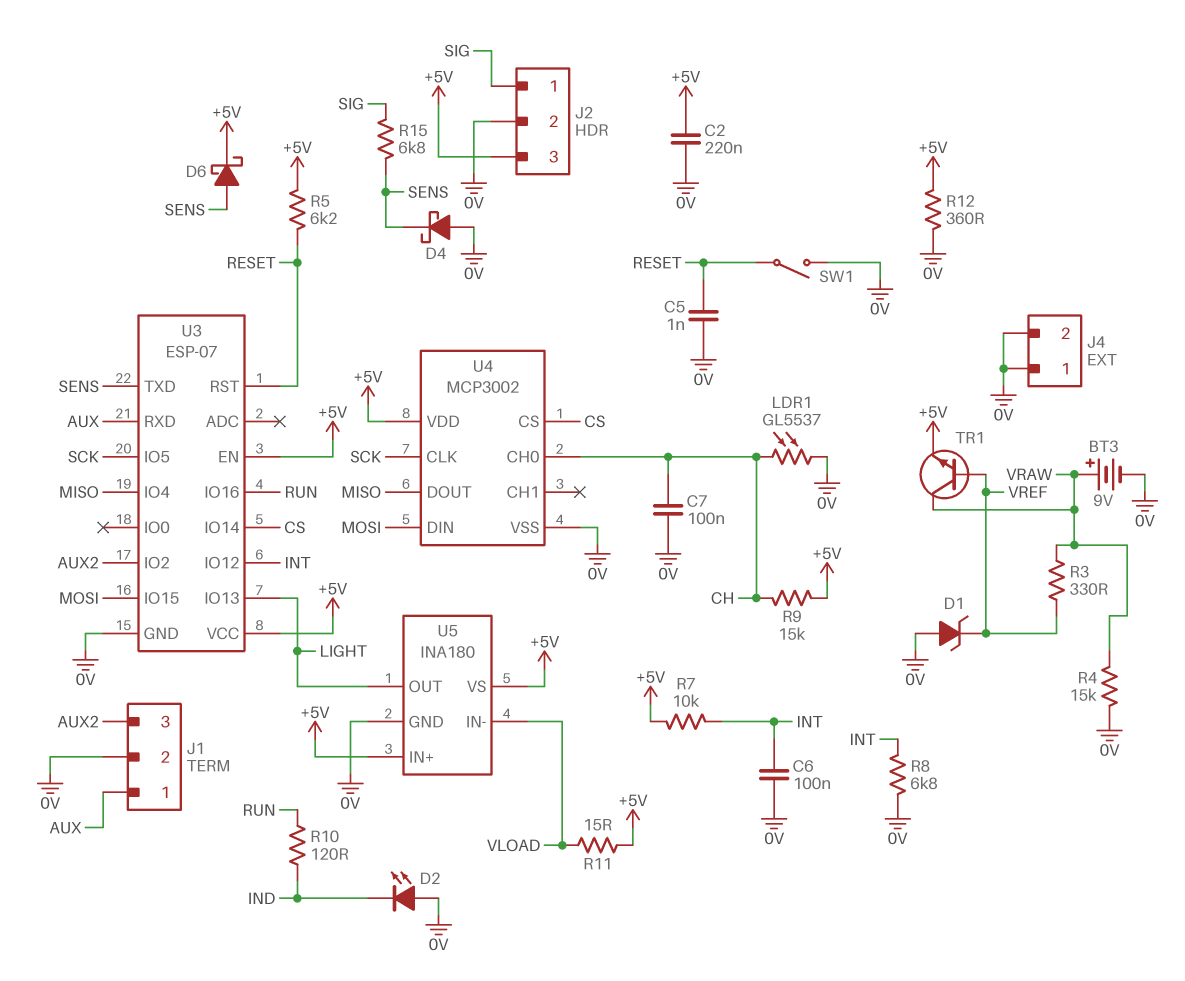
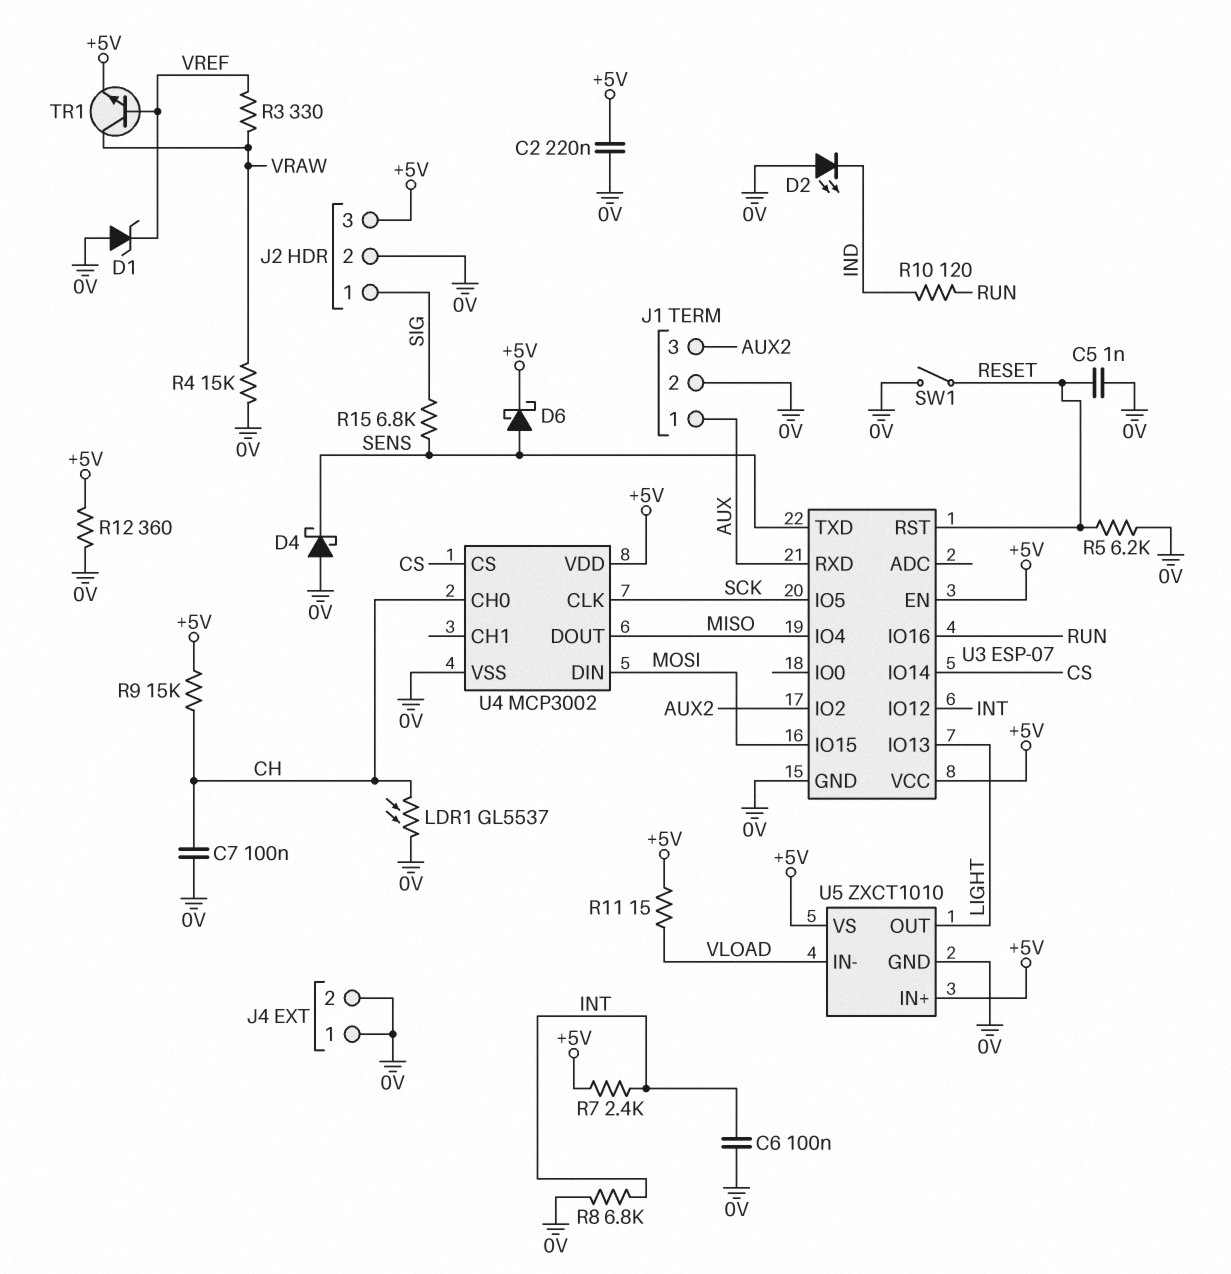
BT3: 9V (plus VRAW, minus 0V) -> none
R5: 6.2k (+5V, RESET) -> 6.2k (0V, RESET)
R7: 10k (+5V, INT) -> 2.4k (+5V, INT)
U5: INA180 -> ZXCT1010

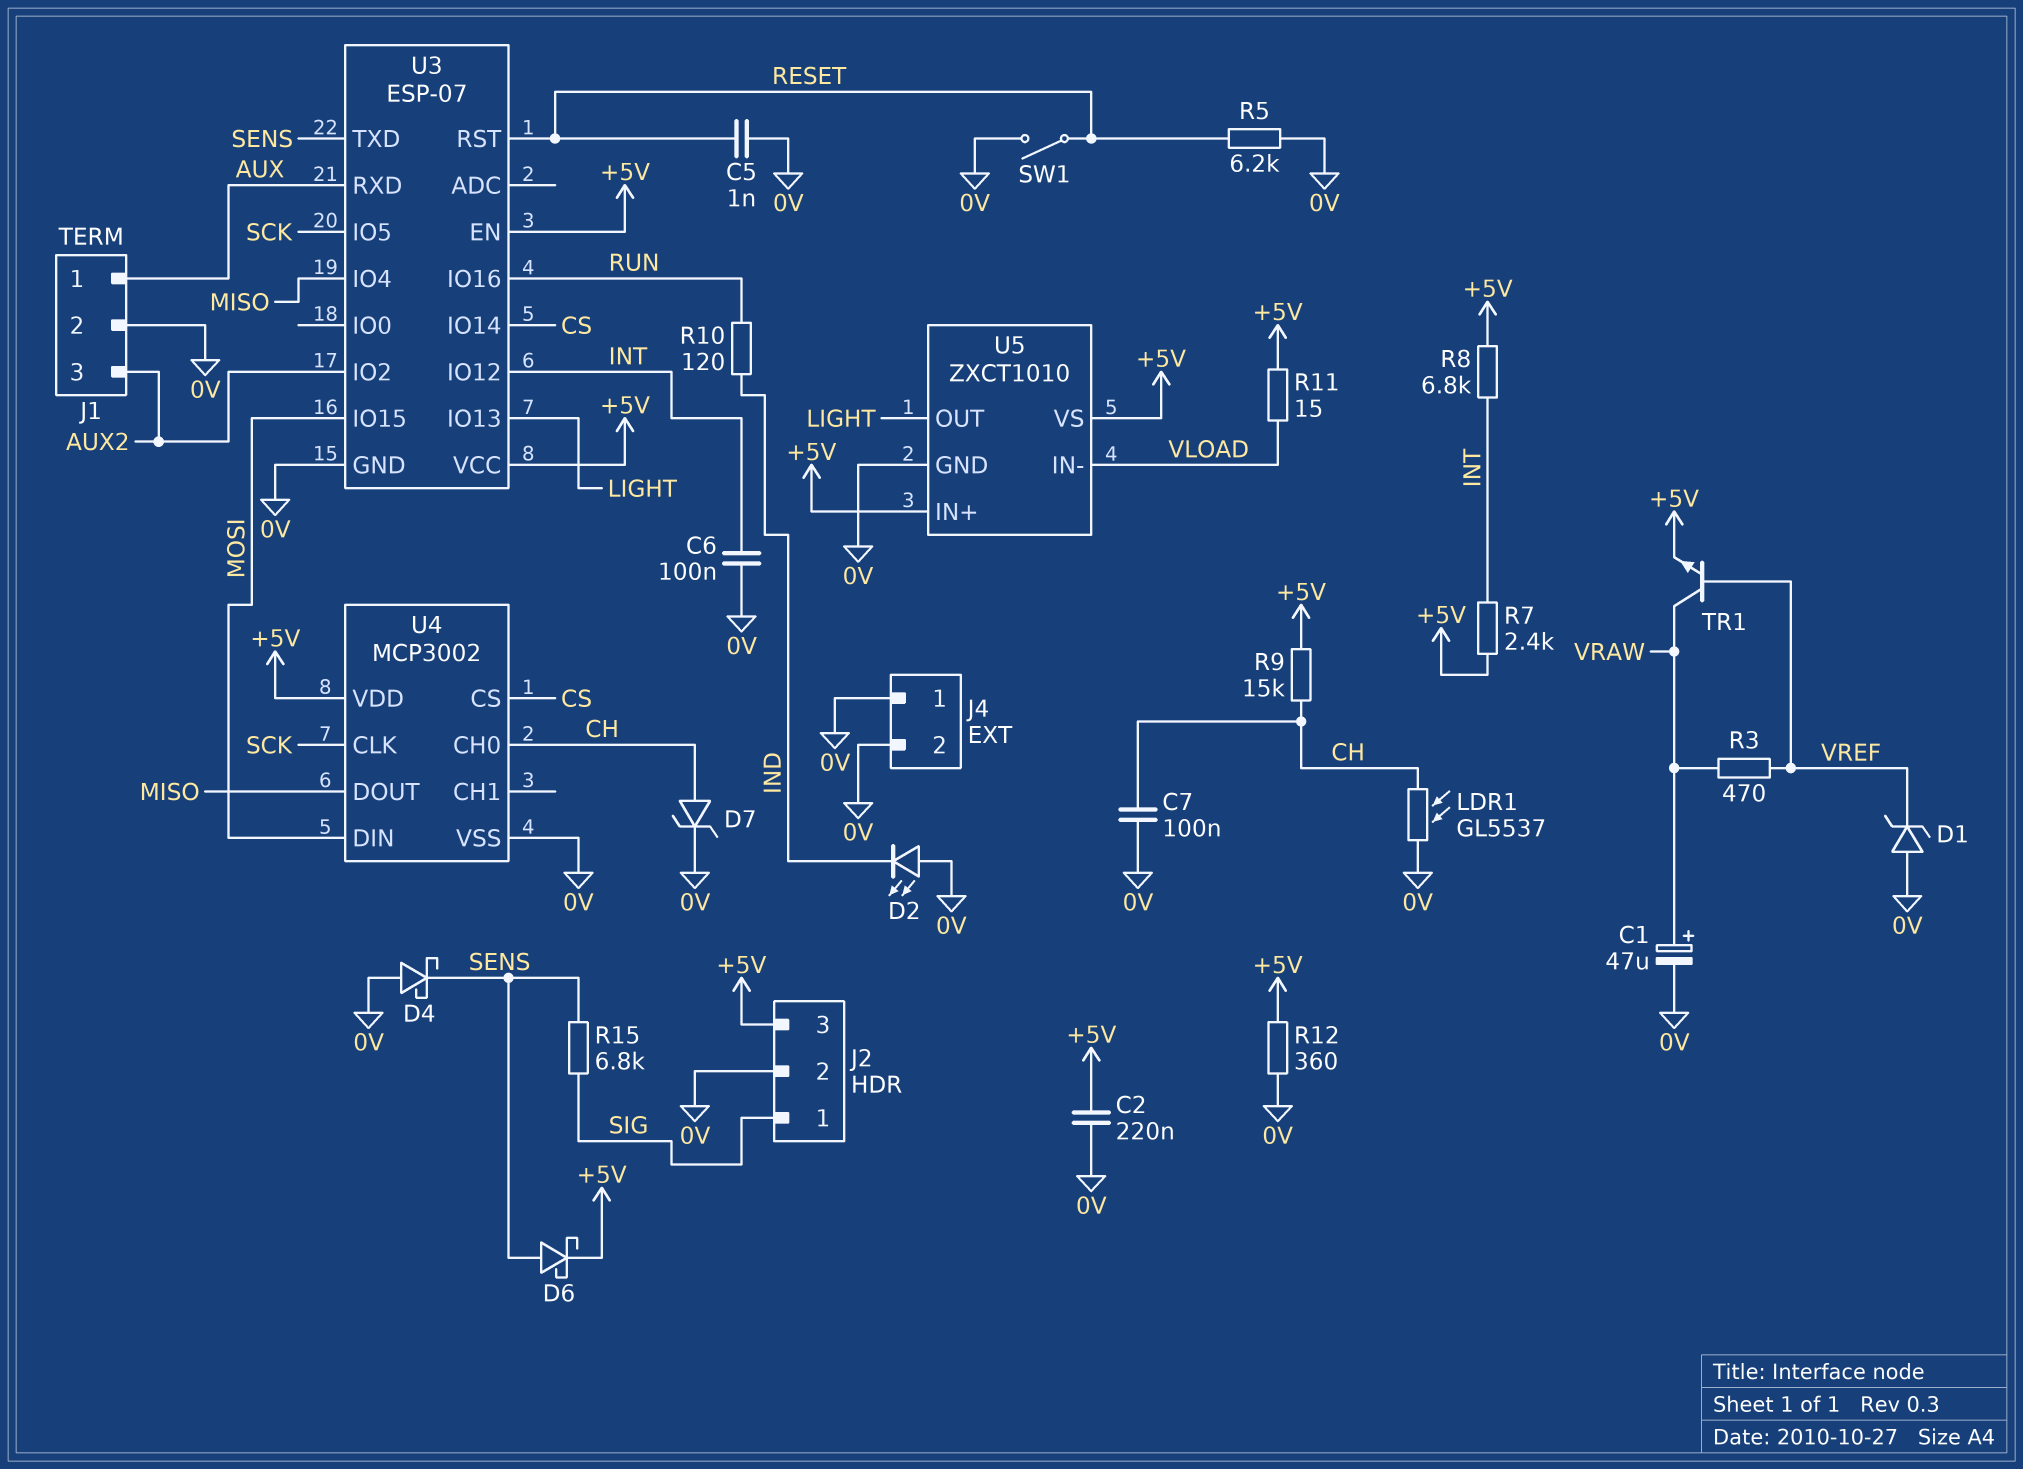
C1: none -> 47uF (plus VRAW, minus 0V)
D7: none -> zener (A CH, K 0V)
R3: 330 (VRAW, VREF) -> 470 (VRAW, VREF)
R4: 15k (0V, VRAW) -> none
R8: 6.8k (0V, INT) -> 6.8k (+5V, INT)

